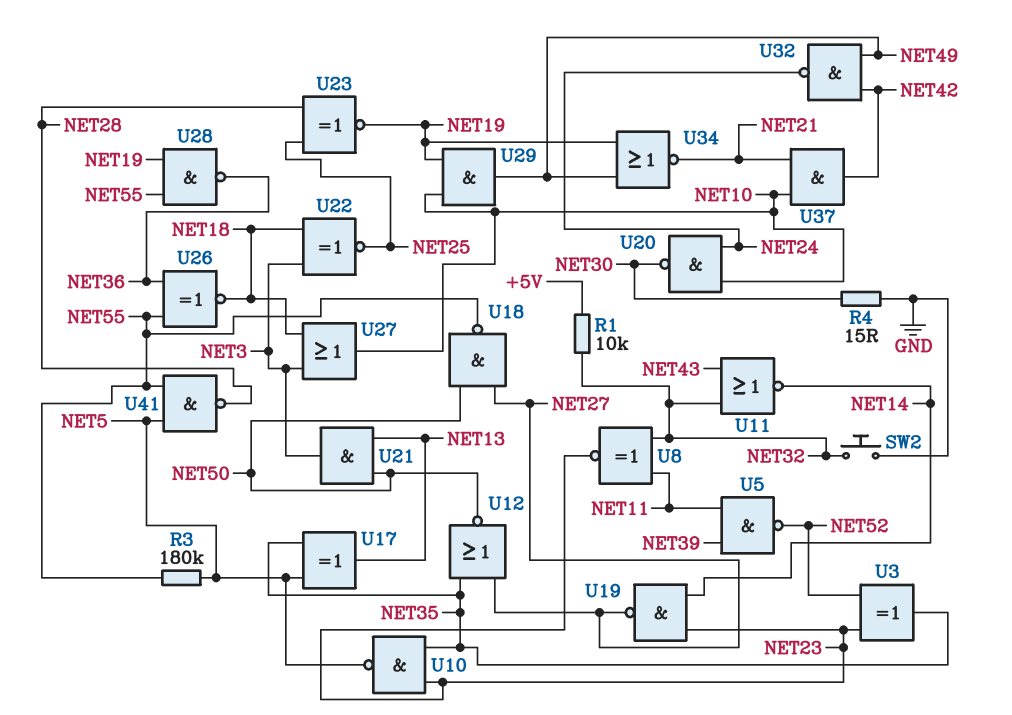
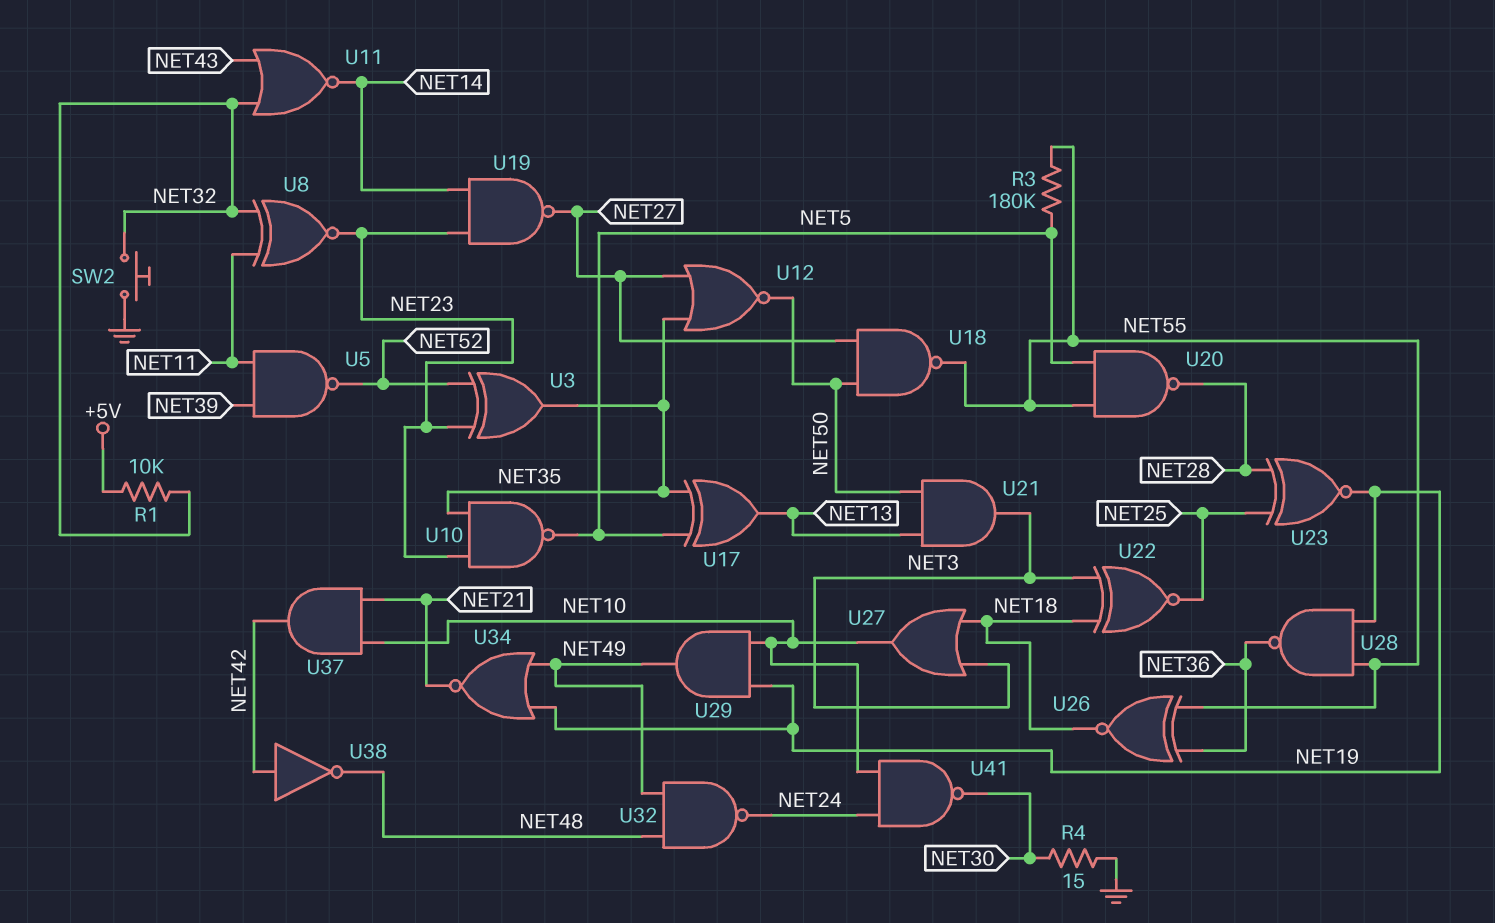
U20: NAND (in NET10, in NET24, out NET30) -> NAND (in NET5, in NET55, out NET28)
U32: NAND (in NET42, in NET49, out NET24) -> NAND (in NET48, in NET49, out NET24)
U38: none -> NOT (in NET42, out NET48)
U41: NAND (in NET5, in NET55, out NET28) -> NAND (in NET10, in NET24, out NET30)

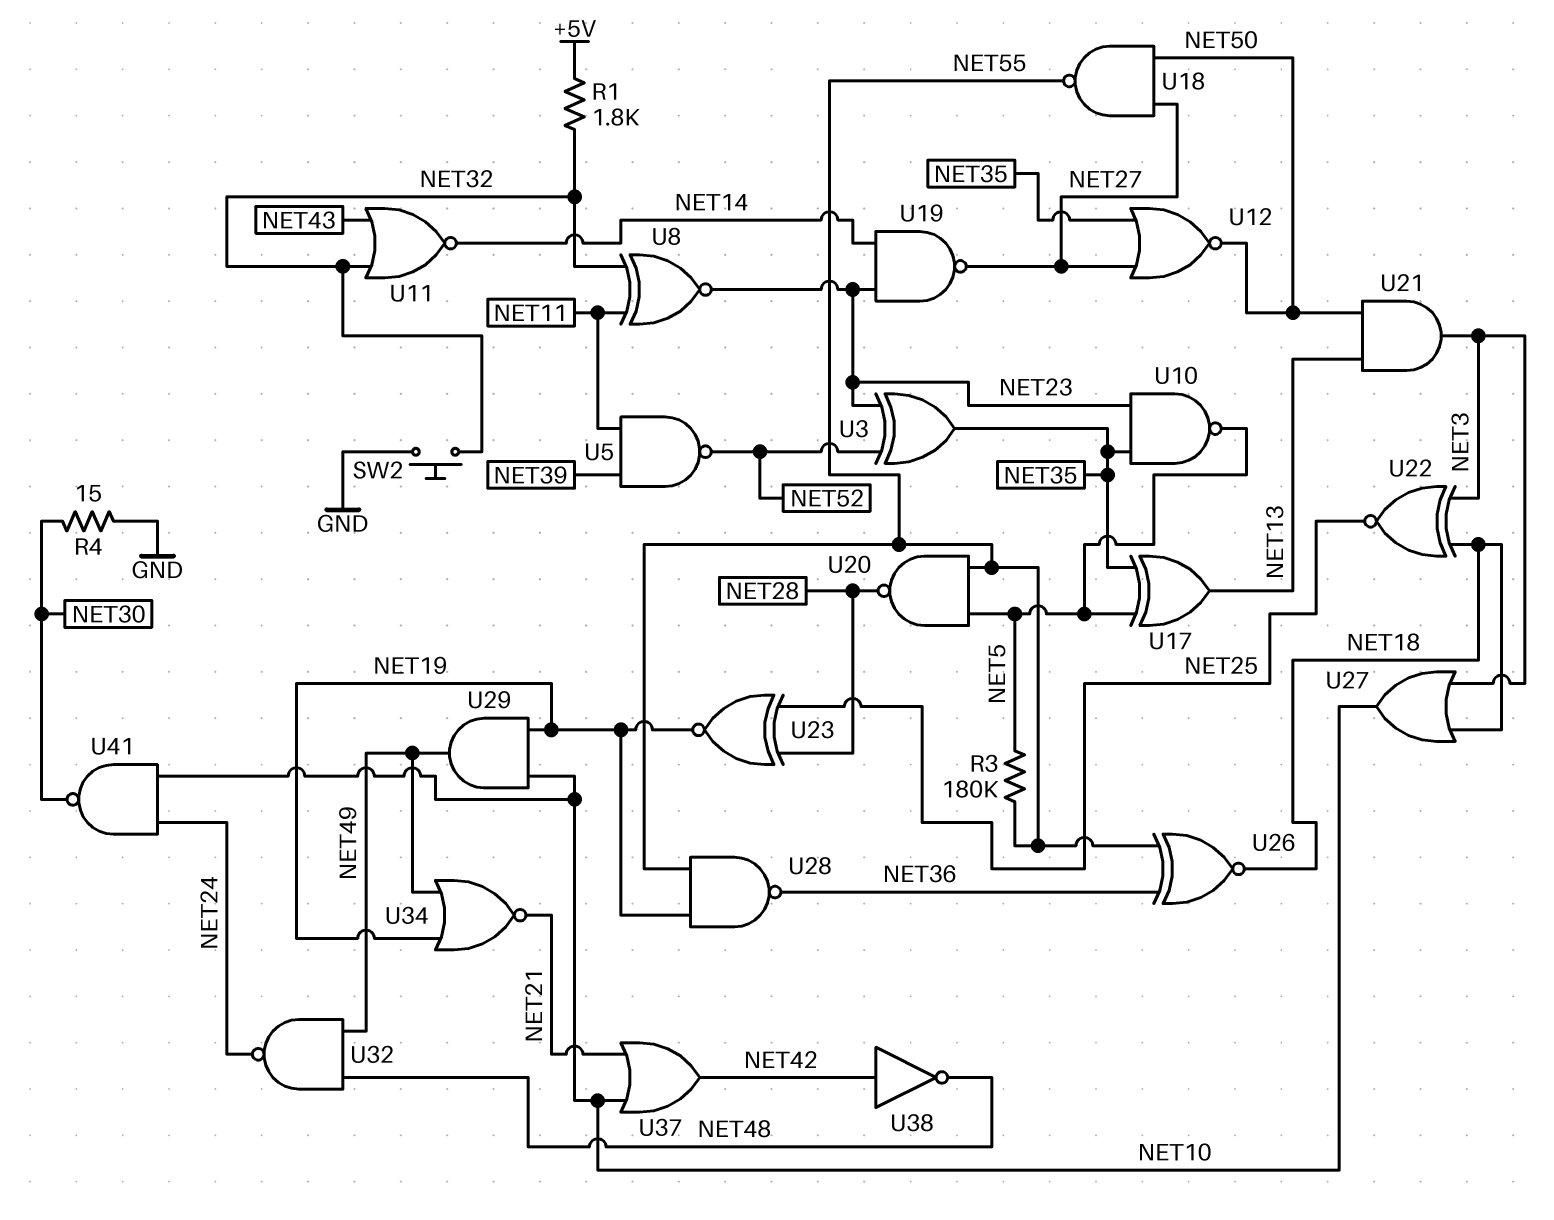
R1: 10k (+5V, NET32) -> 1.8k (+5V, NET32)
U37: AND (in NET10, in NET21, out NET42) -> OR (in NET10, in NET21, out NET42)

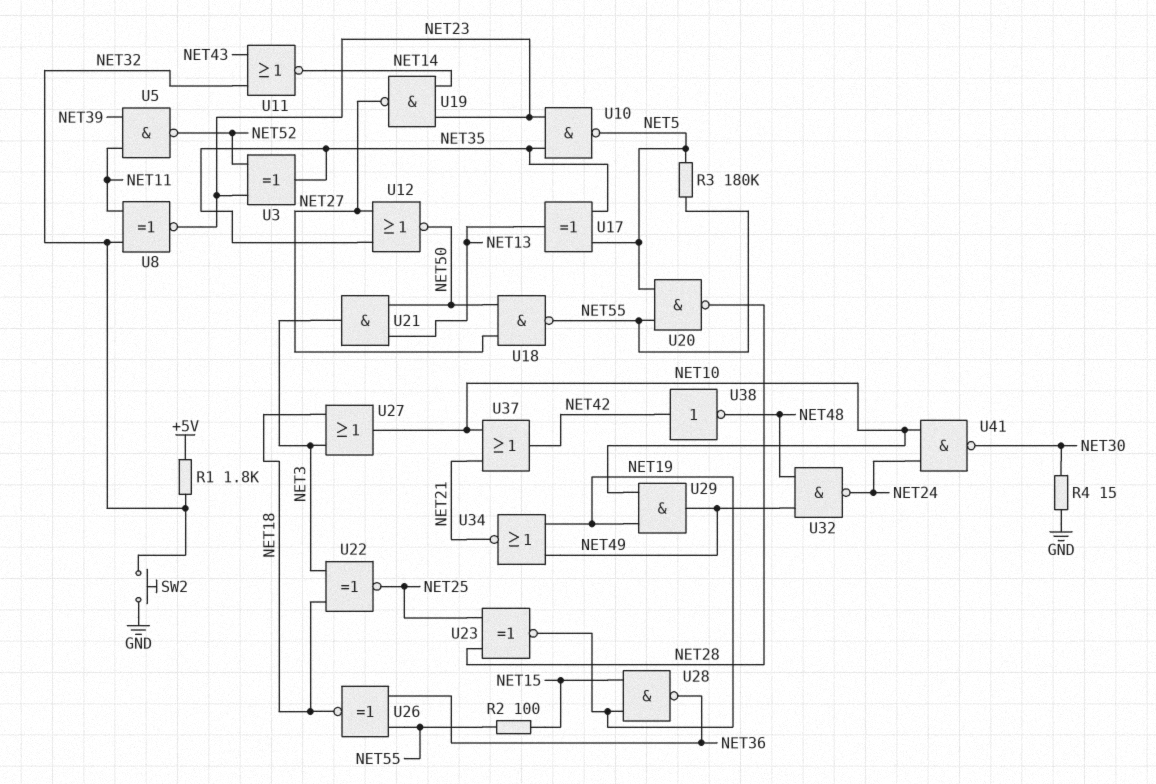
R2: none -> 100 (NET15, NET55)
U28: NAND (in NET19, in NET55, out NET36) -> NAND (in NET15, in NET19, out NET36)

